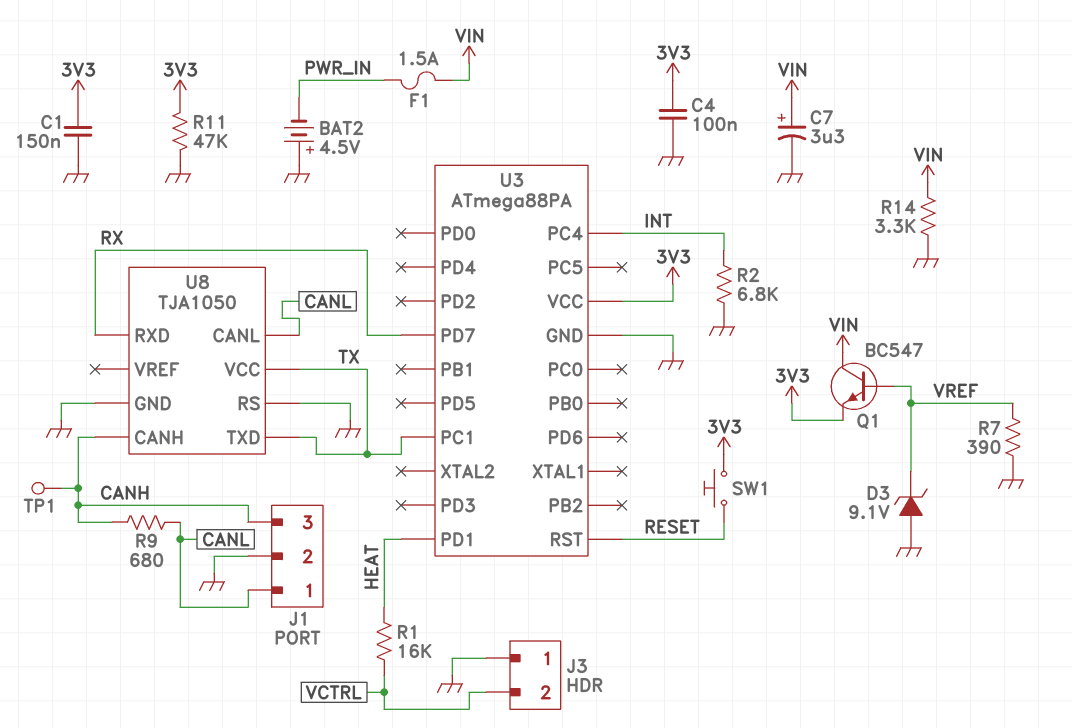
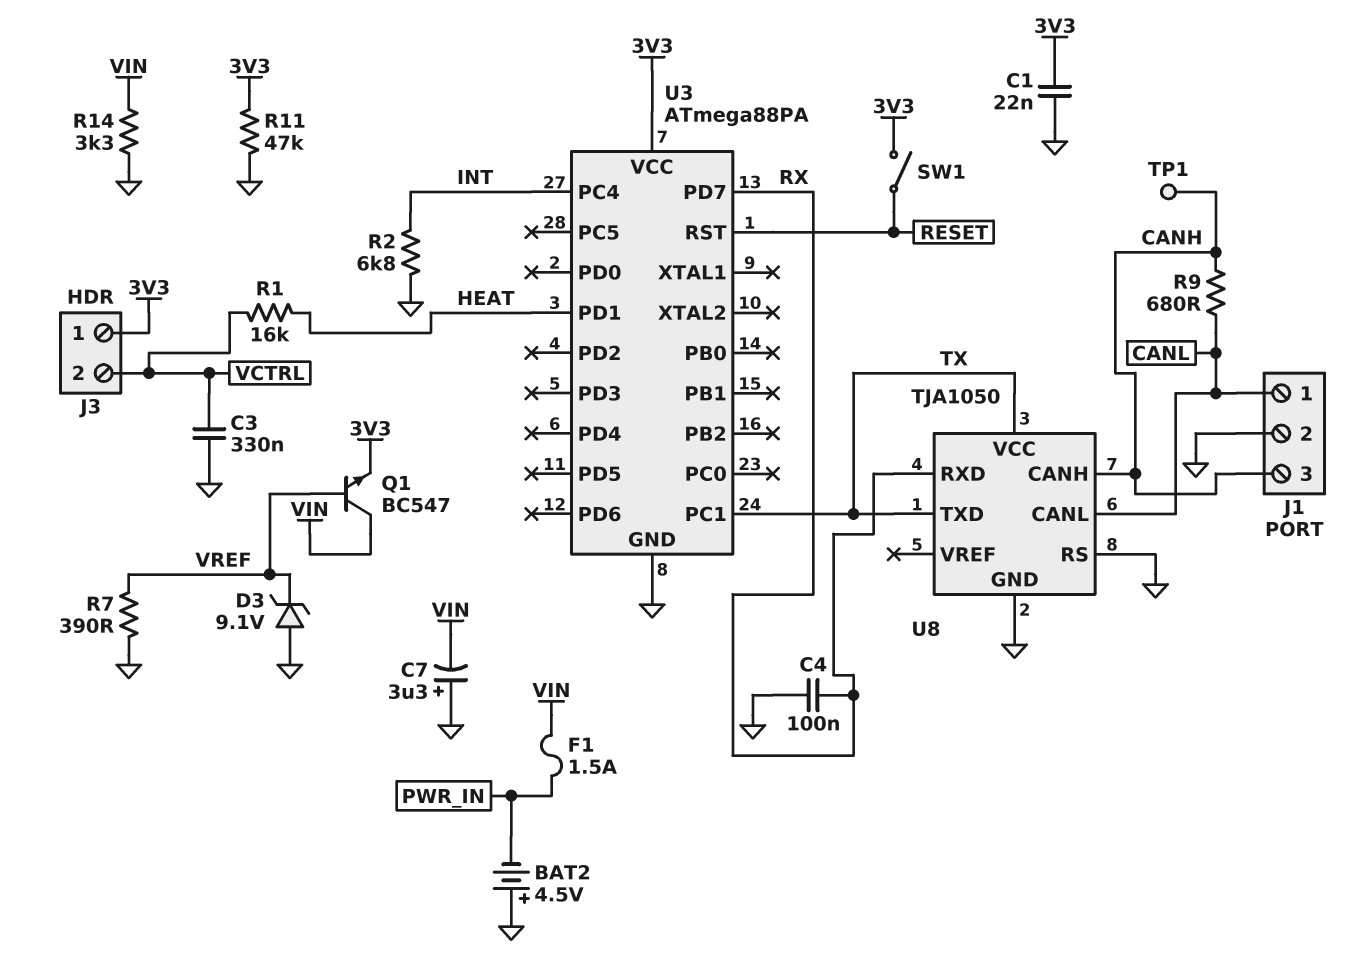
C1: 150nF (3V3, GND) -> 22nF (3V3, GND)
C3: none -> 330nF (GND, VCTRL)
C4: 100nF (3V3, GND) -> 100nF (GND, RX)
C7: 3.3uF (plus VIN, minus GND) -> 3.3uF (plus GND, minus VIN)
J3 pin 1: GND -> 3V3
SW1: button (3V3, RESET) -> switch (3V3, RESET)

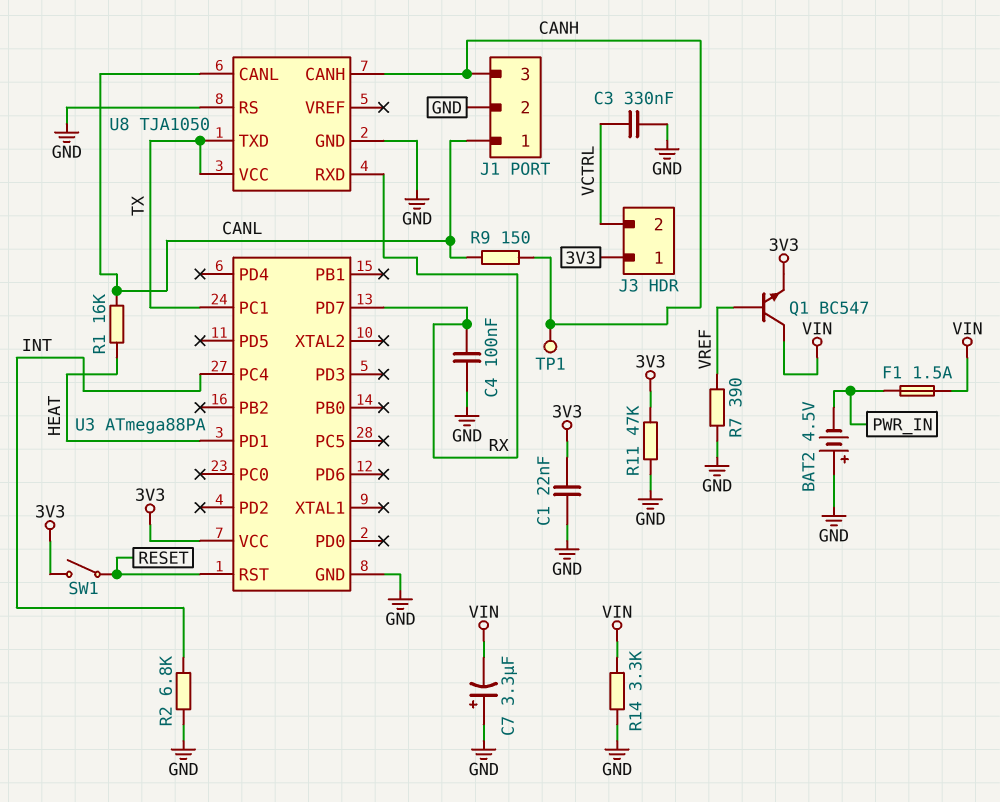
D3: zener 9.1V (A GND, K VREF) -> none
R1: 16k (HEAT, VCTRL) -> 16k (CANL, HEAT)
R9: 680 (CANH, CANL) -> 150 (CANH, CANL)

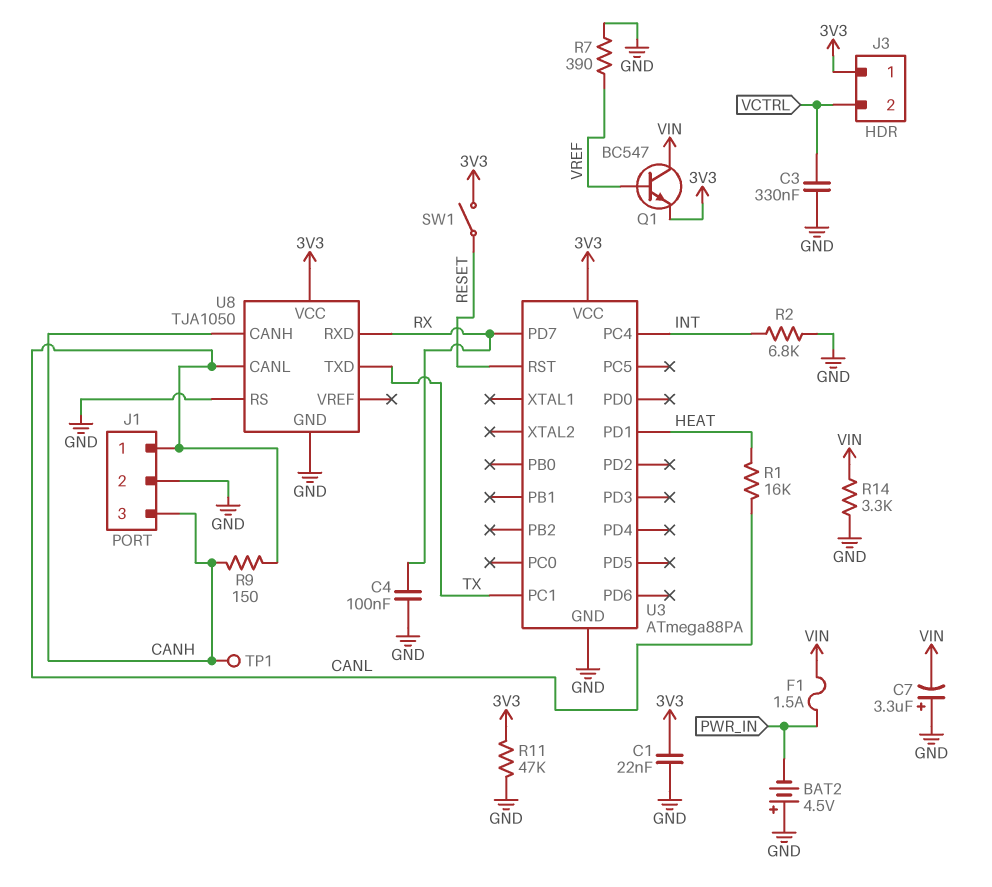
U8 pin VCC: TX -> 3V3

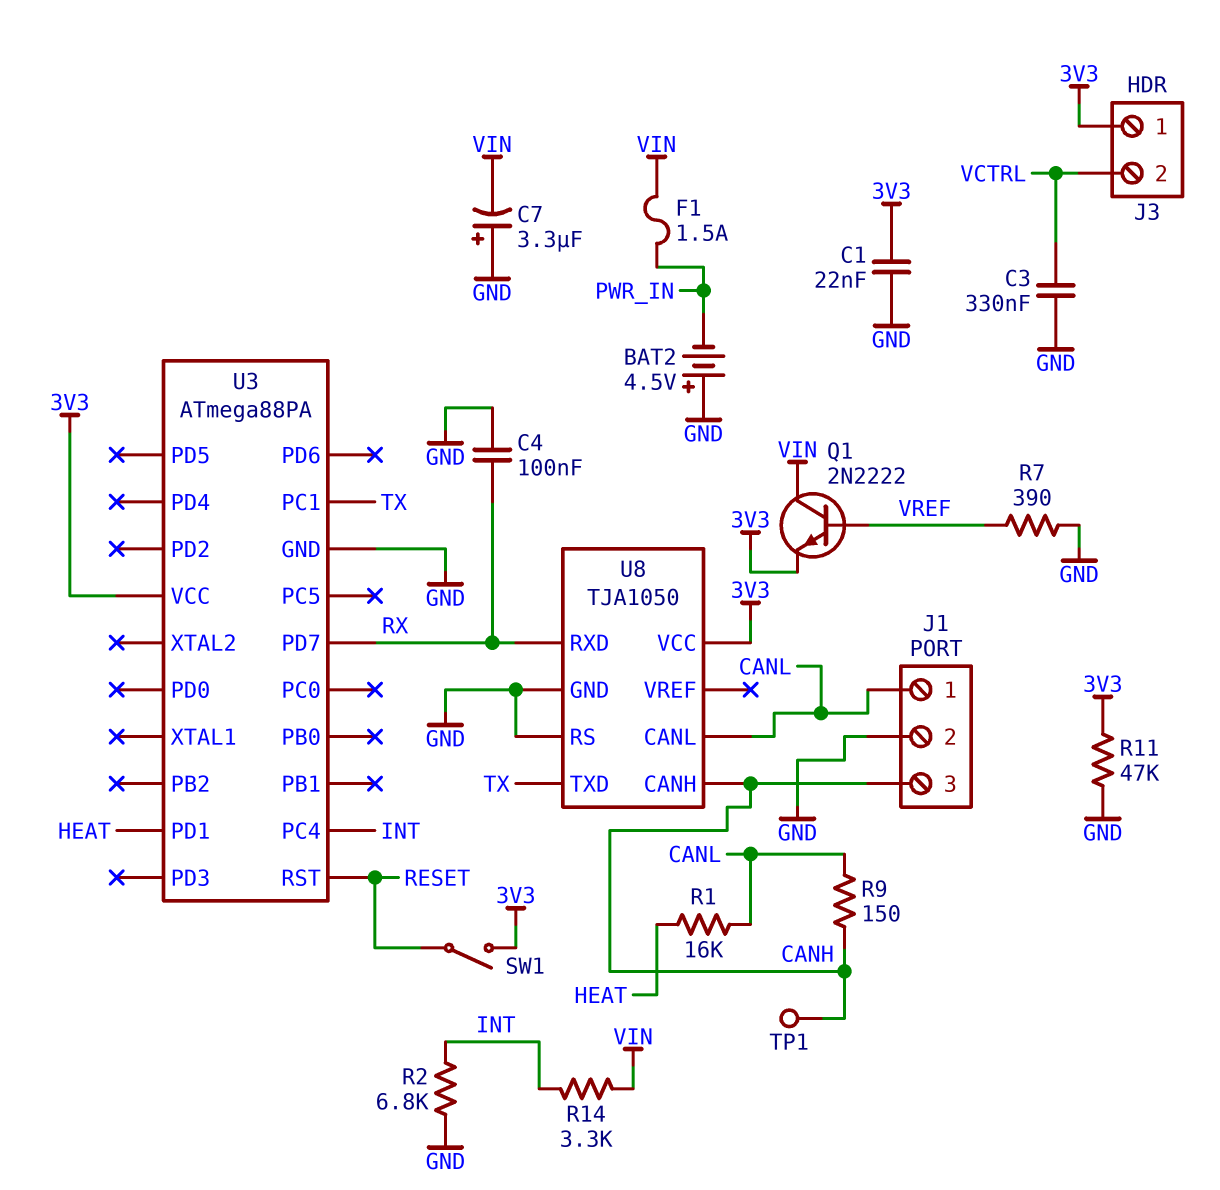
Q1: NPN BC547 (B VREF, C VIN, E 3V3) -> NPN 2N2222 (B VREF, C VIN, E 3V3)
R14: 3.3k (GND, VIN) -> 3.3k (INT, VIN)

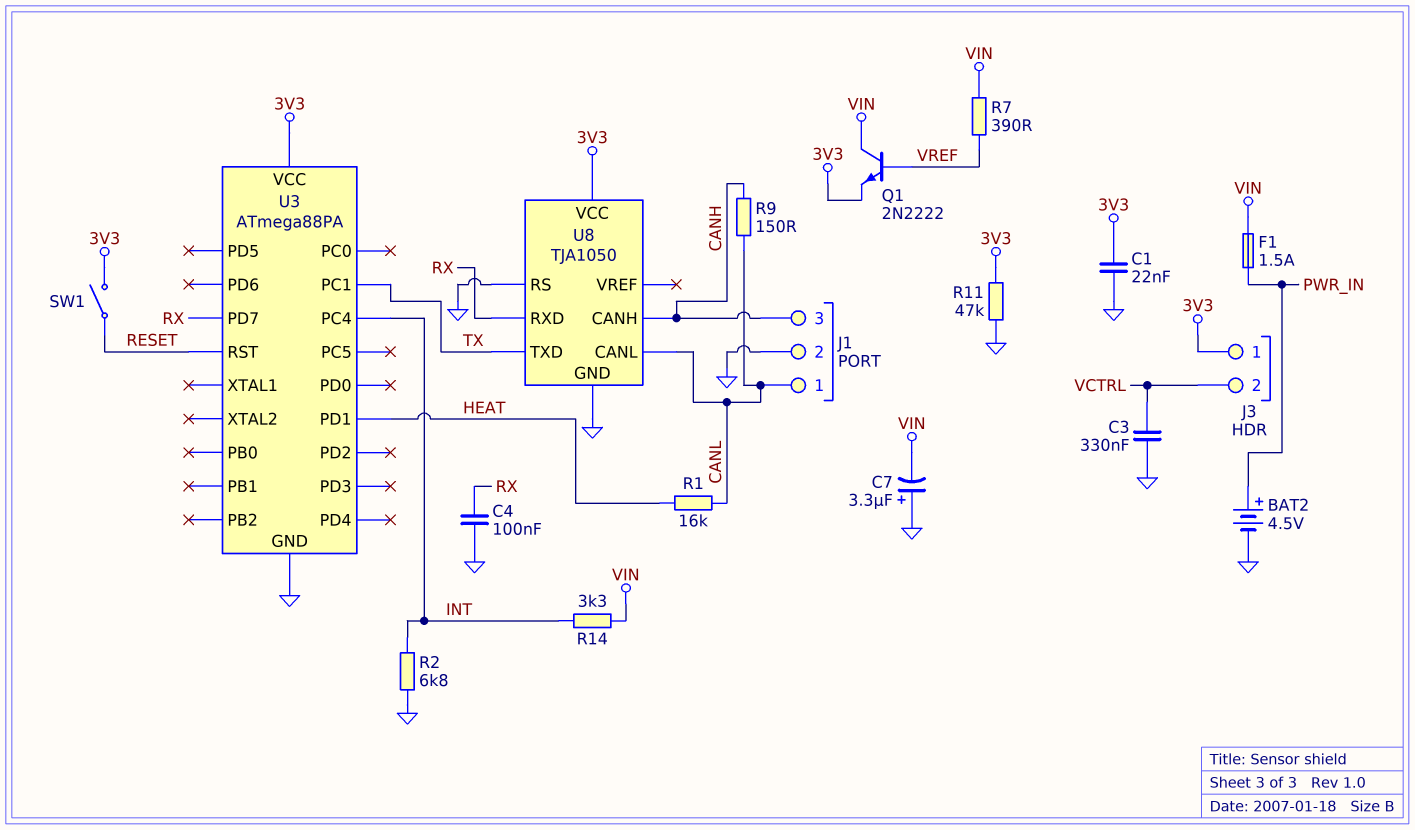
BAT2: 4.5V (plus GND, minus PWR_IN) -> 4.5V (plus PWR_IN, minus GND)
R7: 390 (GND, VREF) -> 390 (VIN, VREF)
TP1: test point (CANH) -> none

